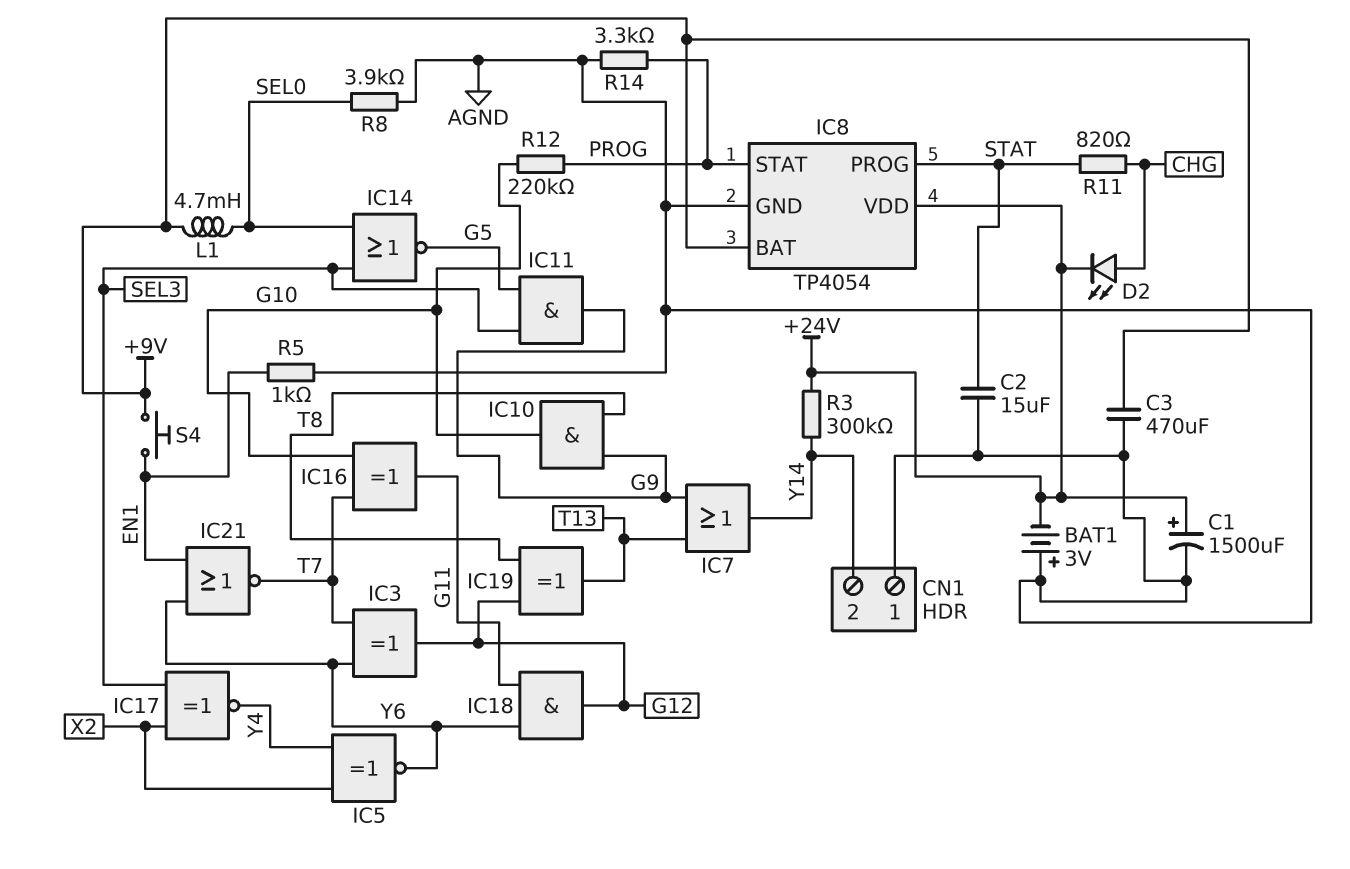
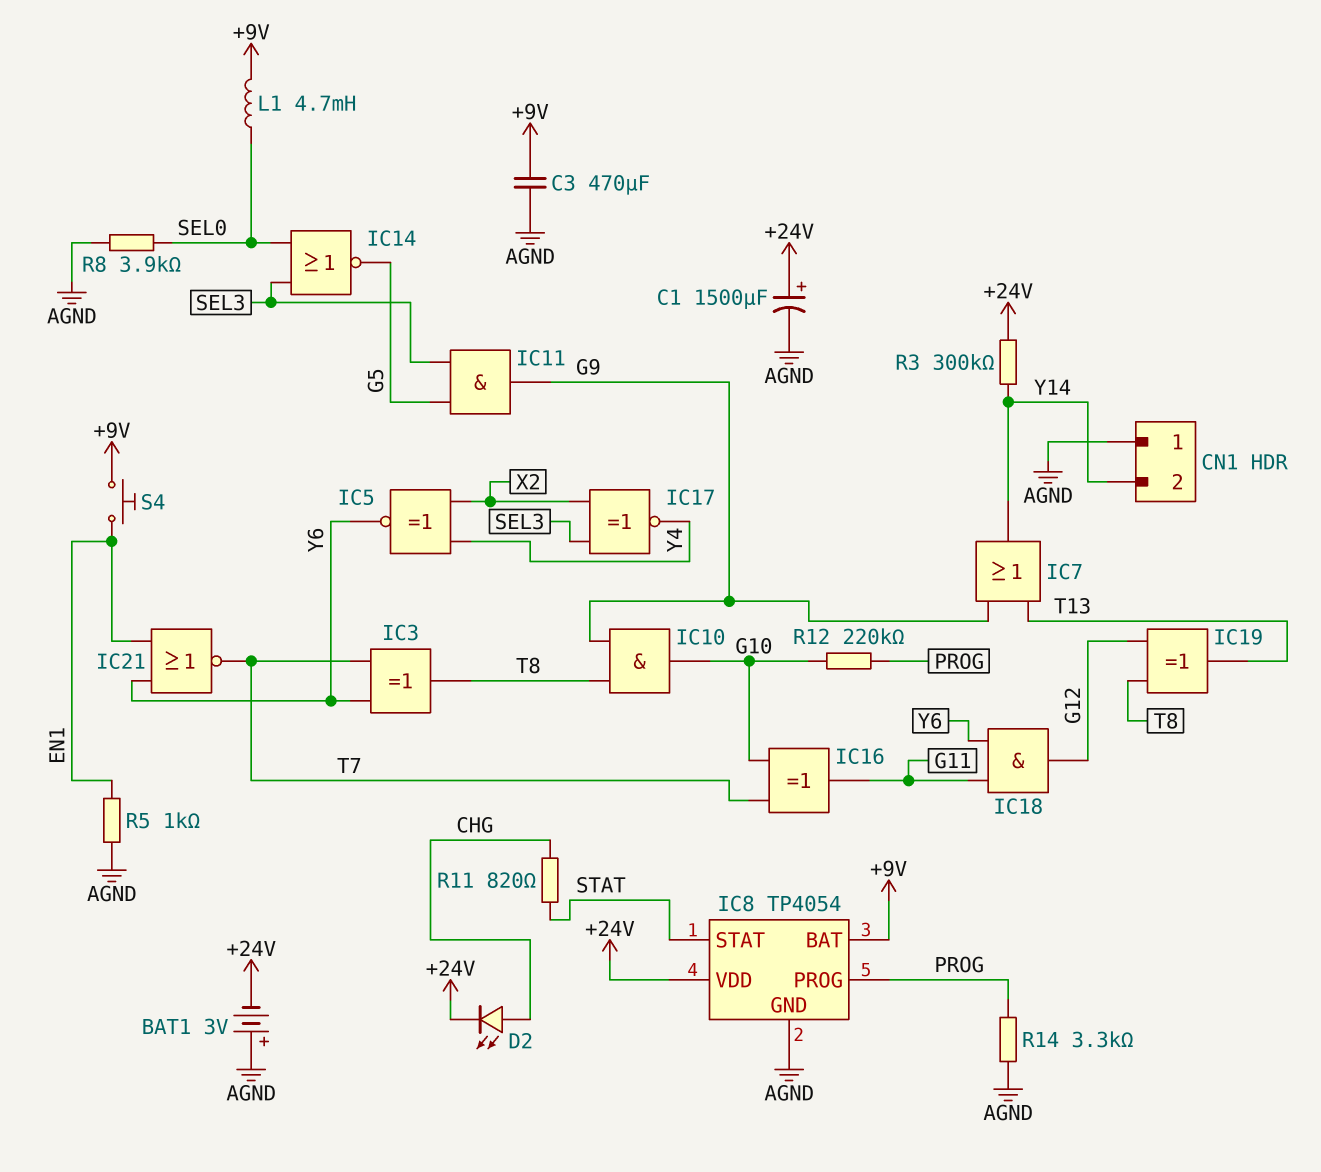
C2: 15uF (AGND, STAT) -> none
IC3: XOR (in T7, in Y6, out G12) -> XOR (in T7, in Y6, out T8)
IC8 pin PROG: STAT -> PROG
IC8 pin STAT: PROG -> STAT

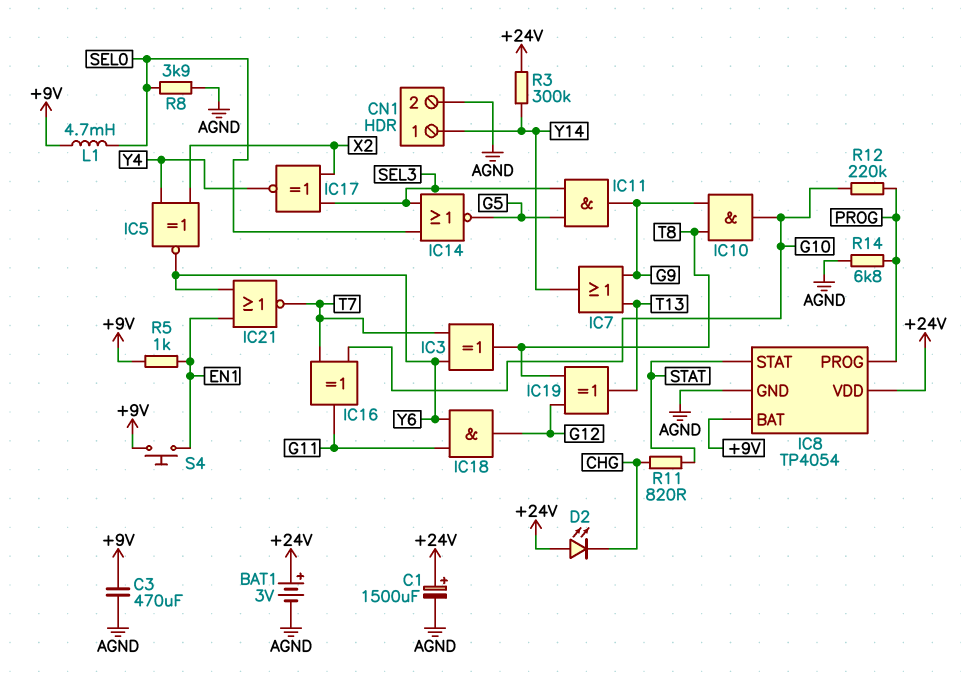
BAT1: 3V (plus AGND, minus +24V) -> 3V (plus +24V, minus AGND)
CN1 pin 1: AGND -> Y14
CN1 pin 2: Y14 -> AGND
D2: LED (A CHG, K +24V) -> LED (A +24V, K CHG)
R5: 1k (AGND, EN1) -> 1k (+9V, EN1)
R14: 3.3k (AGND, PROG) -> 6.8k (AGND, PROG)

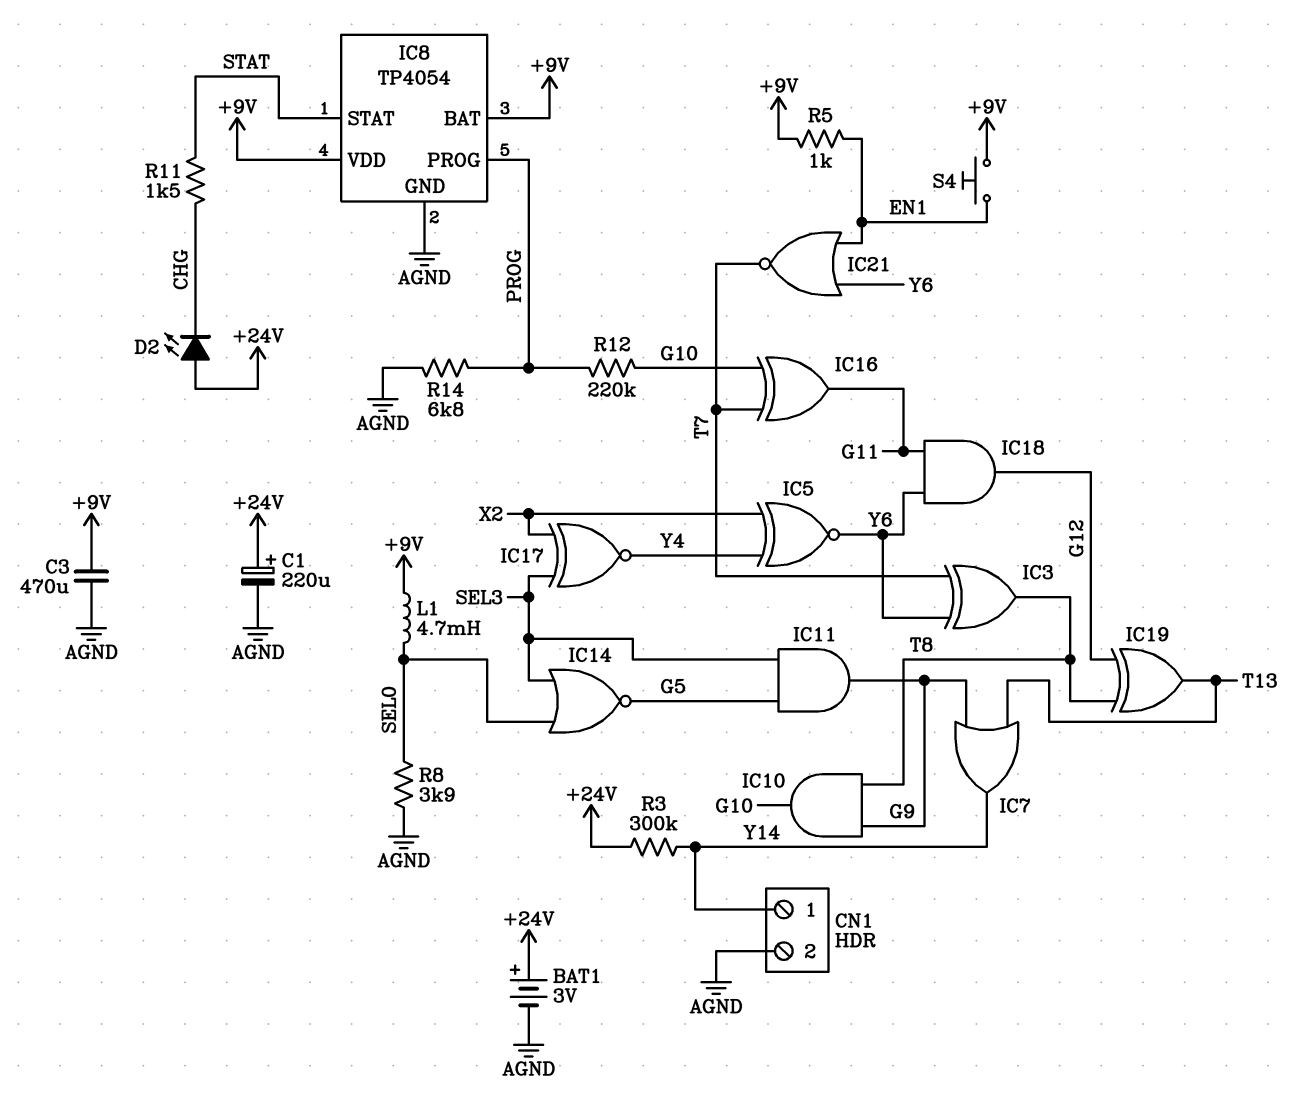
C1: 1500uF (plus +24V, minus AGND) -> 220uF (plus +24V, minus AGND)
IC8 pin VDD: +24V -> +9V
R11: 820 (CHG, STAT) -> 1.5k (CHG, STAT)

